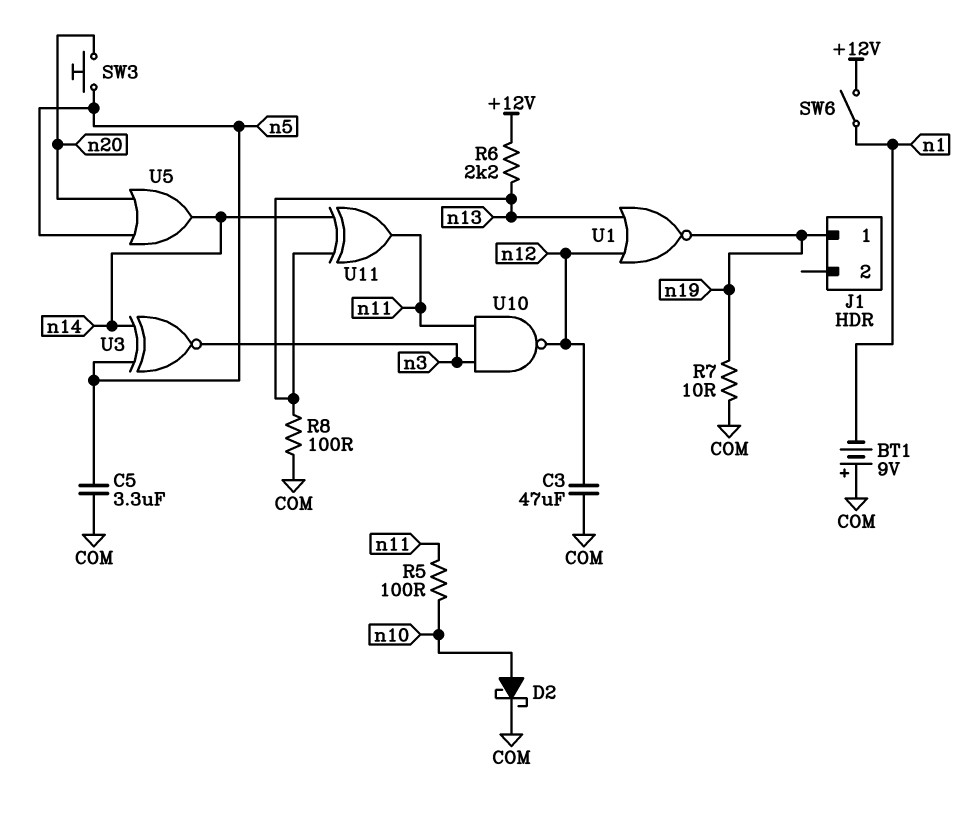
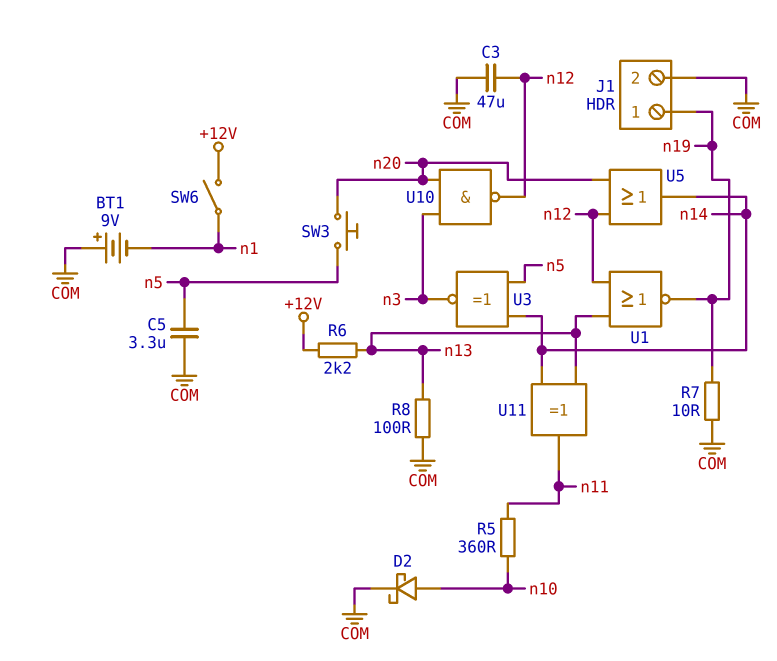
J1 pin 2: none -> COM
R5: 100 (n10, n11) -> 360 (n10, n11)
U5: OR (in n5, in n20, out n14) -> OR (in n12, in n20, out n14)
U10: NAND (in n3, in n11, out n12) -> NAND (in n3, in n20, out n12)

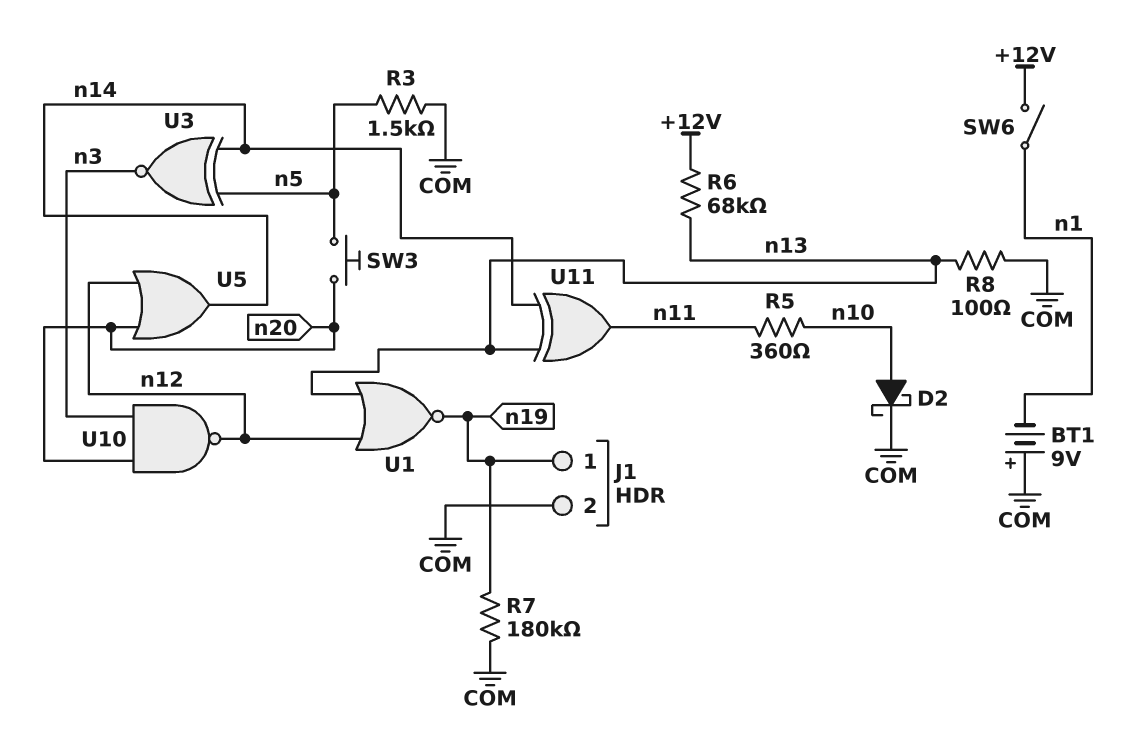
C3: 47uF (COM, n12) -> none
C5: 3.3uF (COM, n5) -> none
R3: none -> 1.5k (COM, n5)
R6: 2.2k (+12V, n13) -> 68k (+12V, n13)
R7: 10 (COM, n19) -> 180k (COM, n19)

